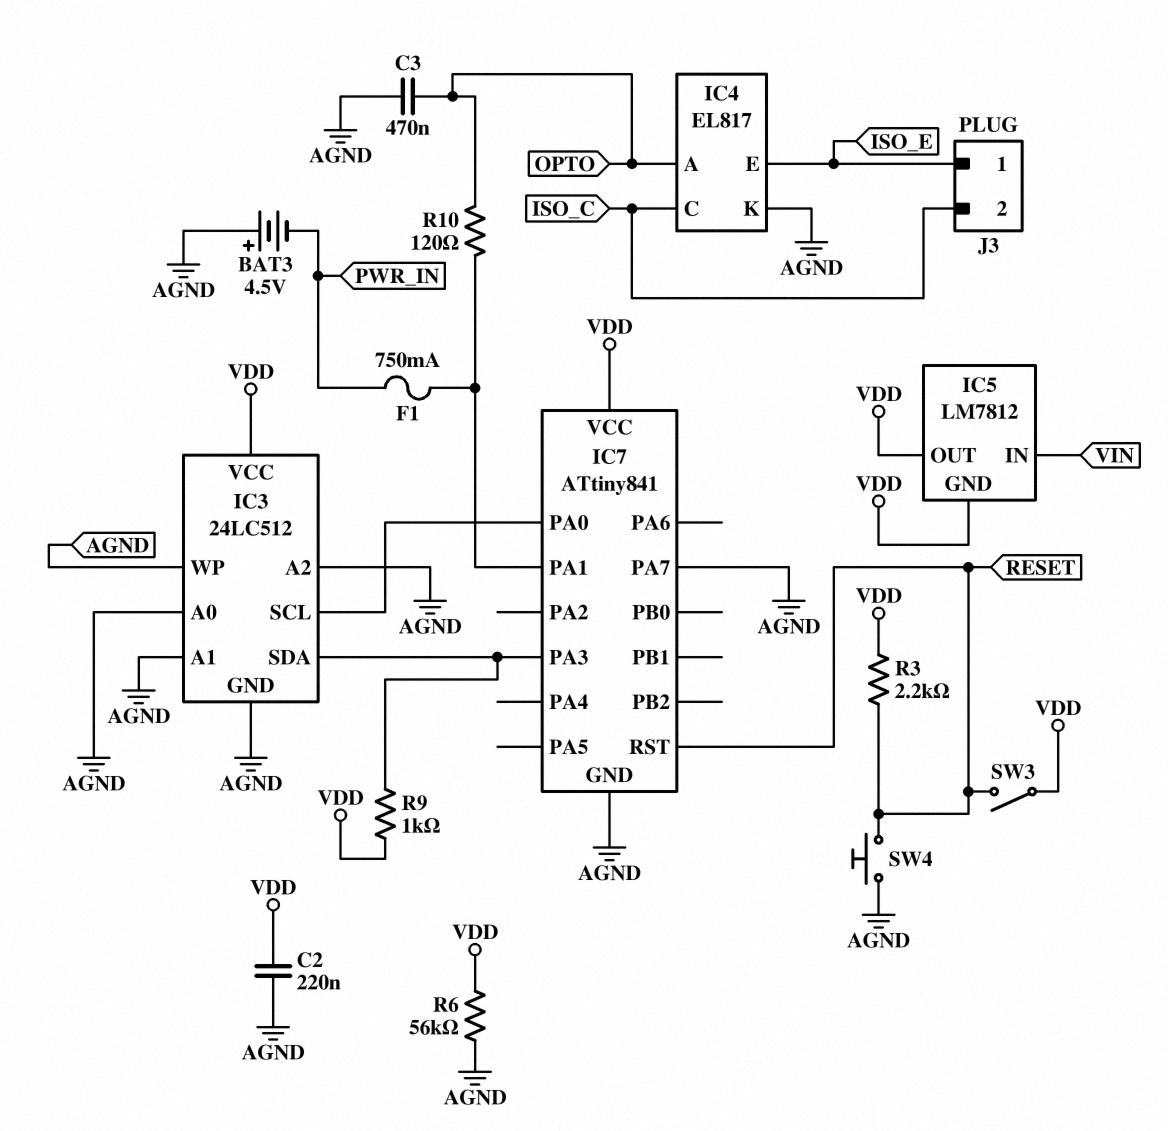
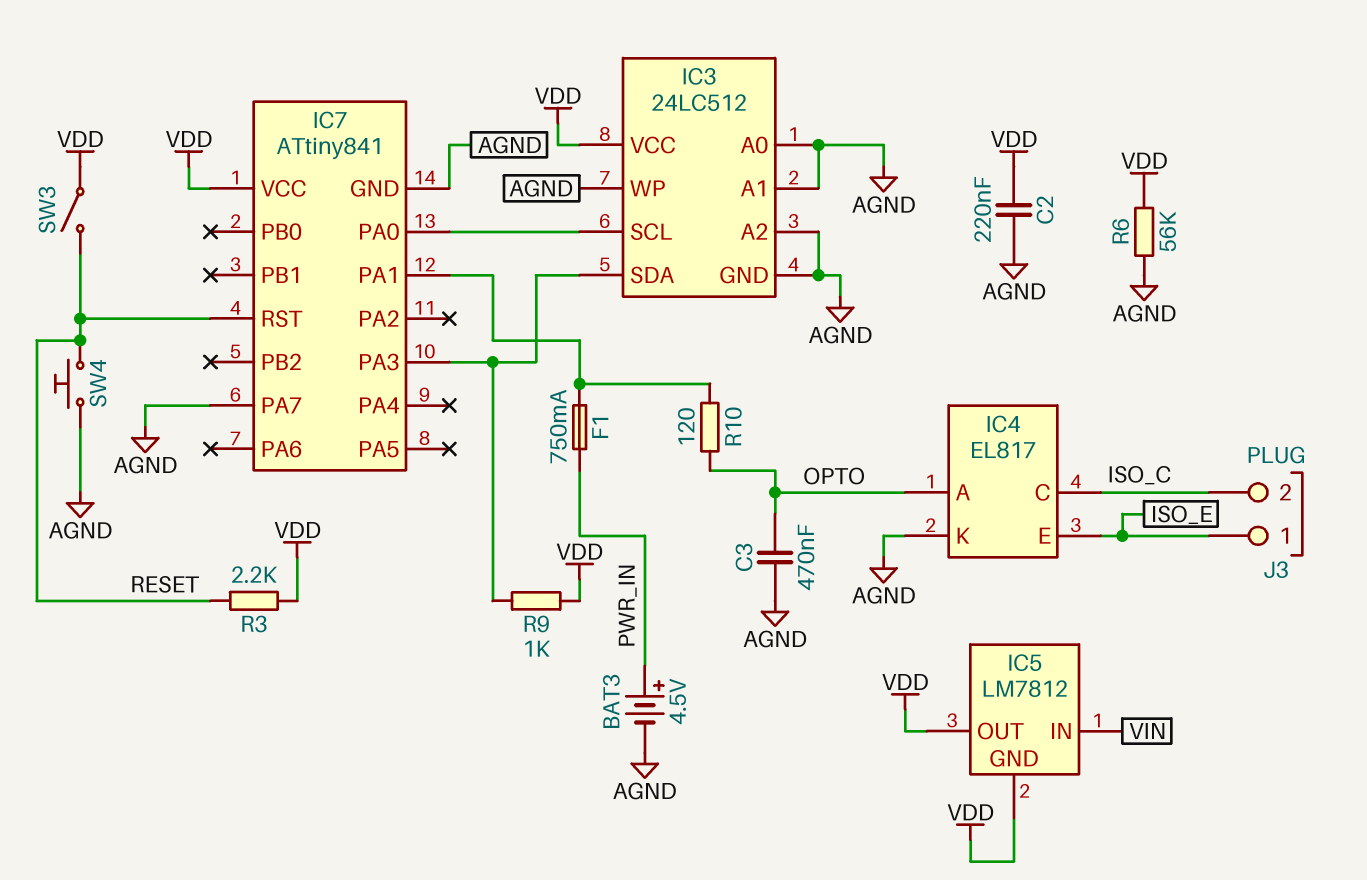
BAT3: 4.5V (plus AGND, minus PWR_IN) -> 4.5V (plus PWR_IN, minus AGND)

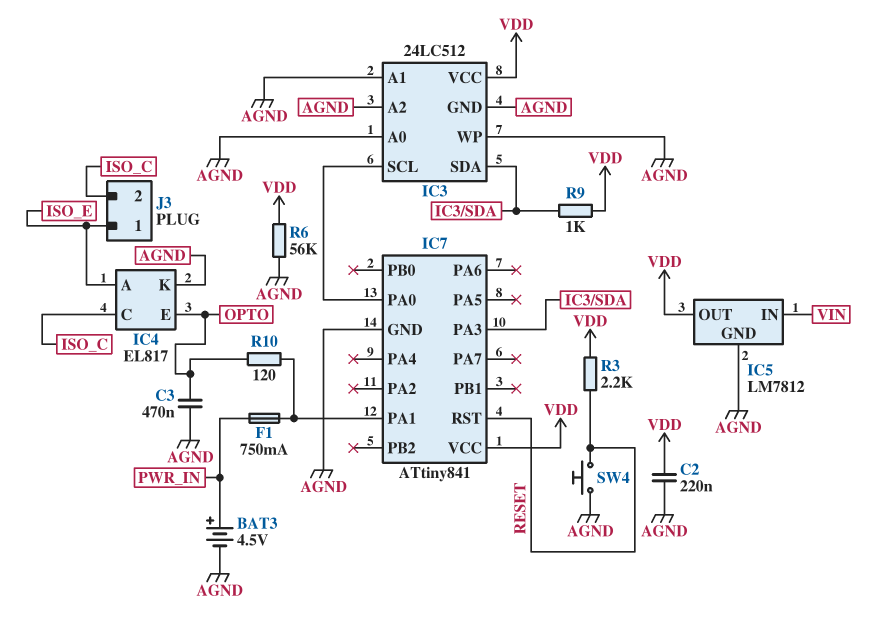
IC4 pin A: OPTO -> ISO_E
IC4 pin E: ISO_E -> OPTO
IC5 pin GND: VDD -> AGND
IC7 pin PA7: AGND -> none
SW3: switch (RESET, VDD) -> none

